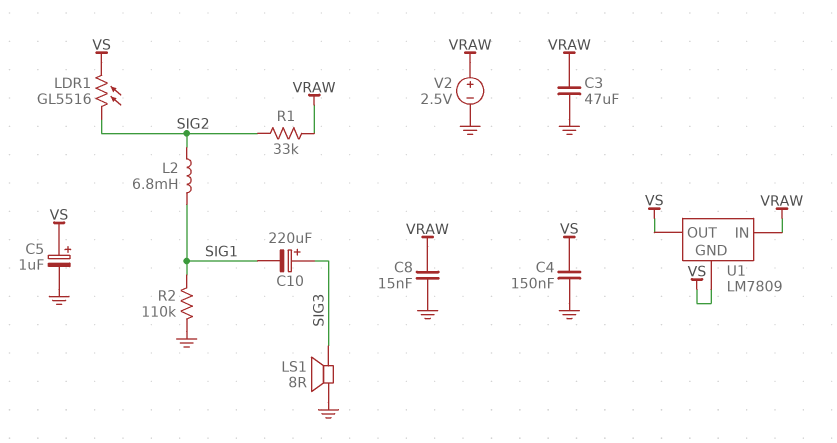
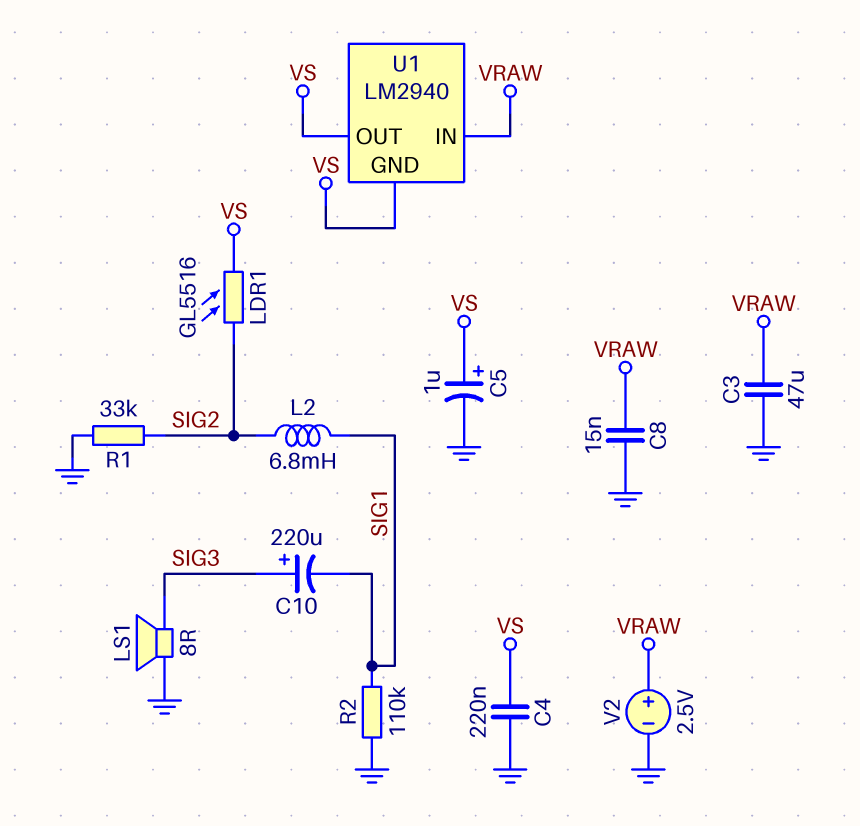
C4: 150nF (GND, VS) -> 220nF (GND, VS)
R1: 33k (SIG2, VRAW) -> 33k (GND, SIG2)
U1: LM7809 -> LM2940

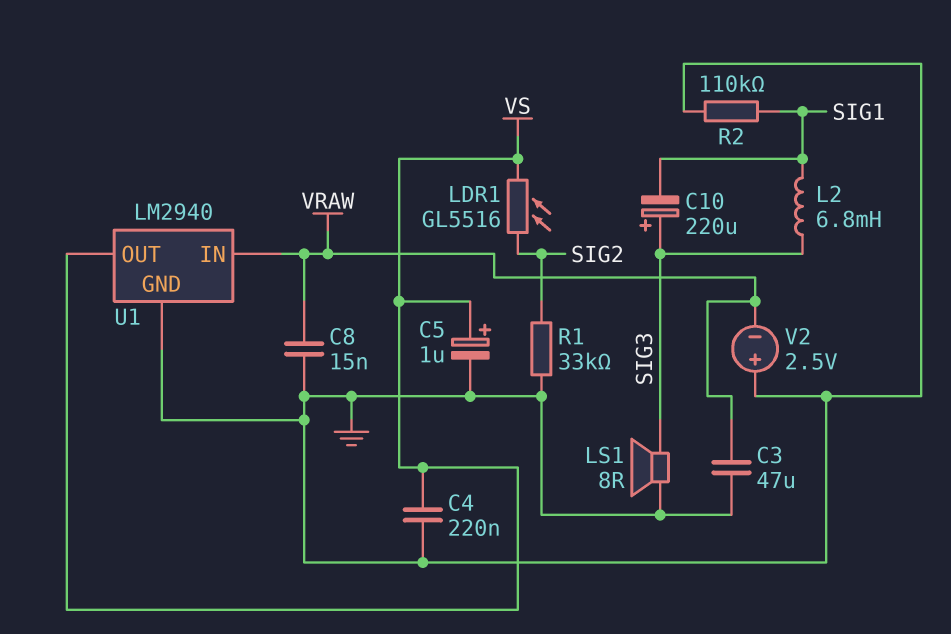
L2: 6.8mH (SIG1, SIG2) -> 6.8mH (SIG1, SIG3)
U1 pin GND: VS -> GND
V2: 2.5V (plus VRAW, minus GND) -> 2.5V (plus GND, minus VRAW)

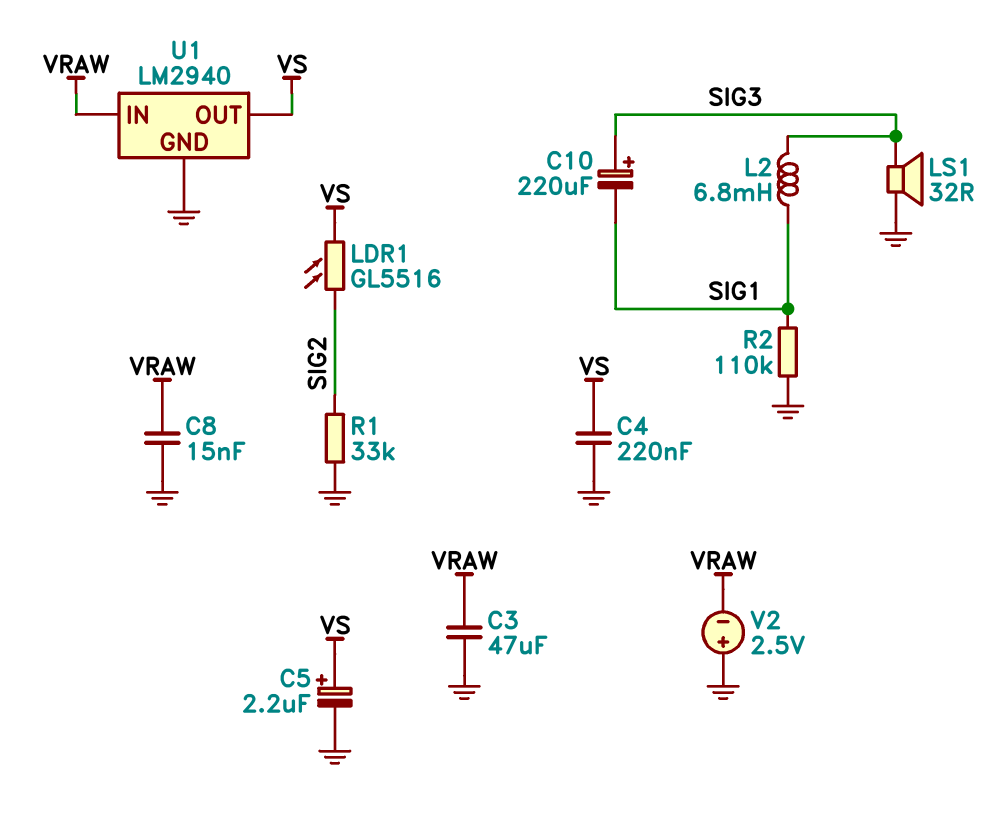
C5: 1uF (plus VS, minus GND) -> 2.2uF (plus VS, minus GND)
LS1: speaker 8R (GND, SIG3) -> speaker 32R (GND, SIG3)

